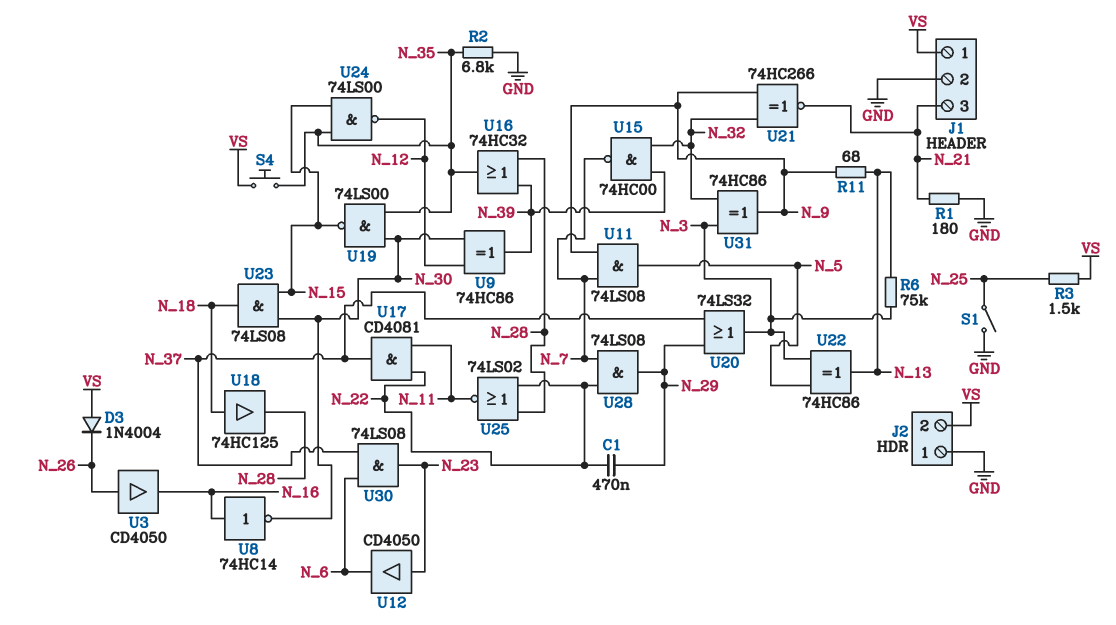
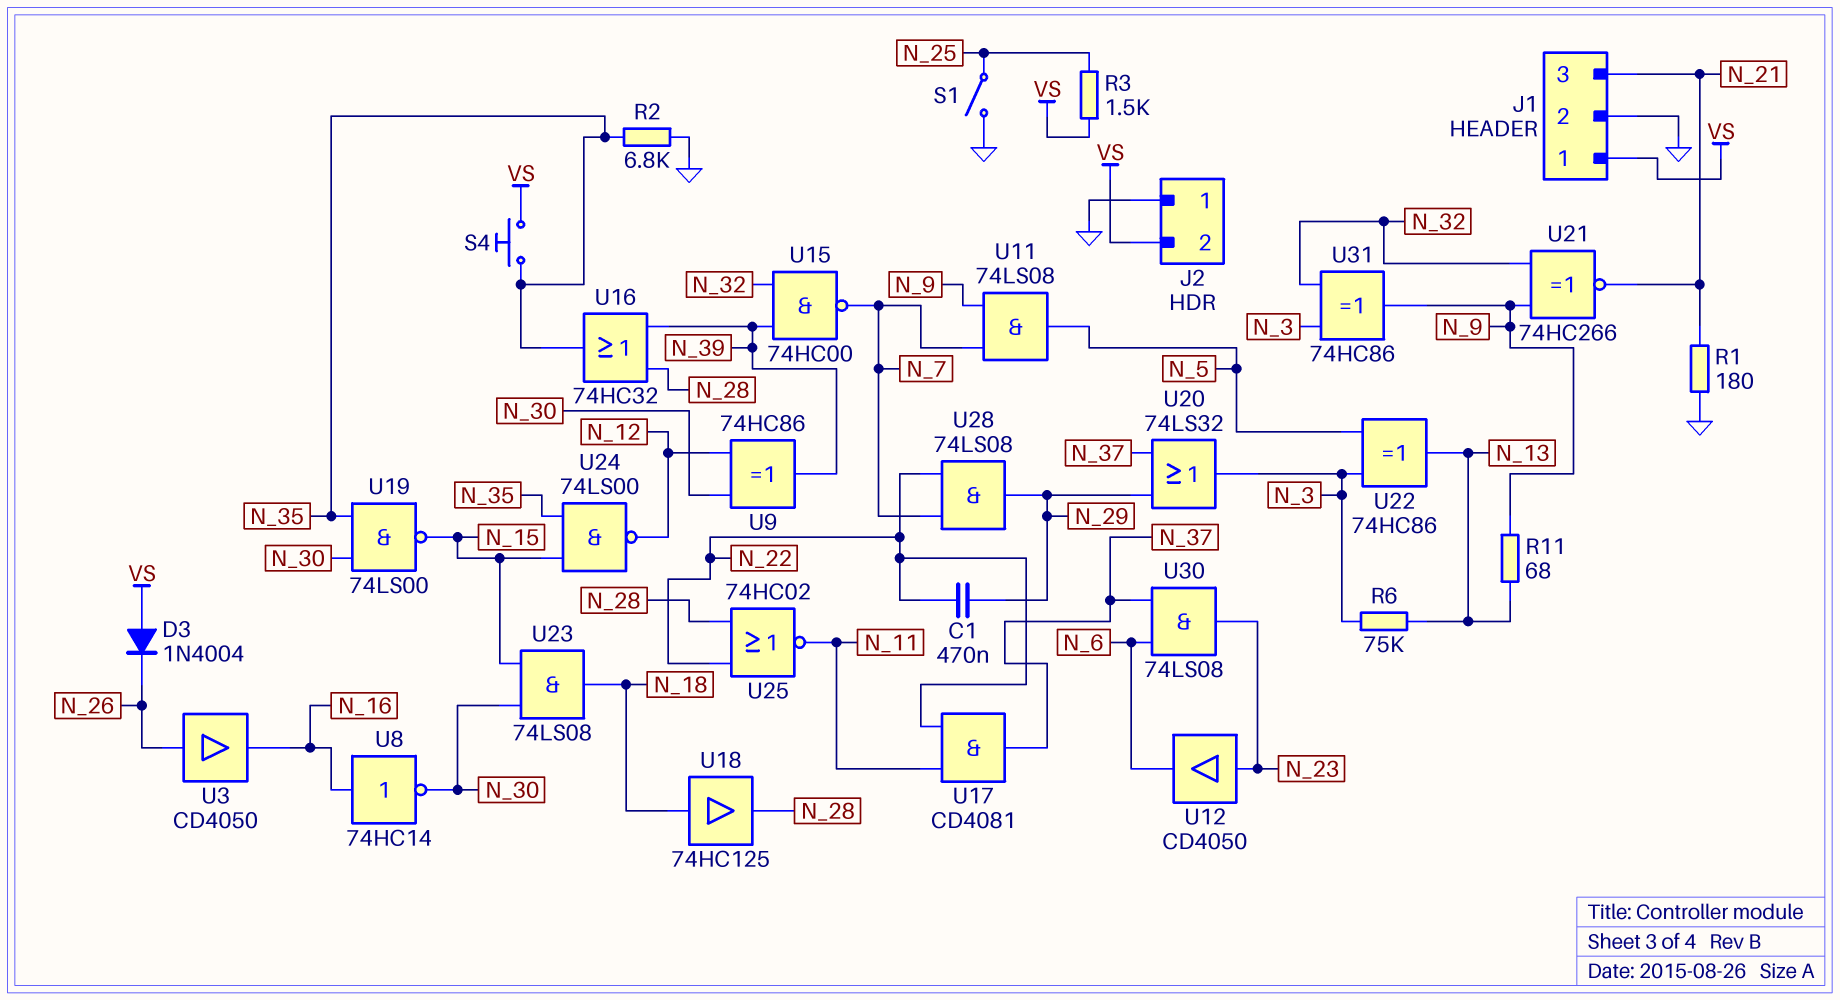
U25: NOR 74LS02 (in N_22, in N_28, out N_11) -> NOR 74HC02 (in N_22, in N_28, out N_11)

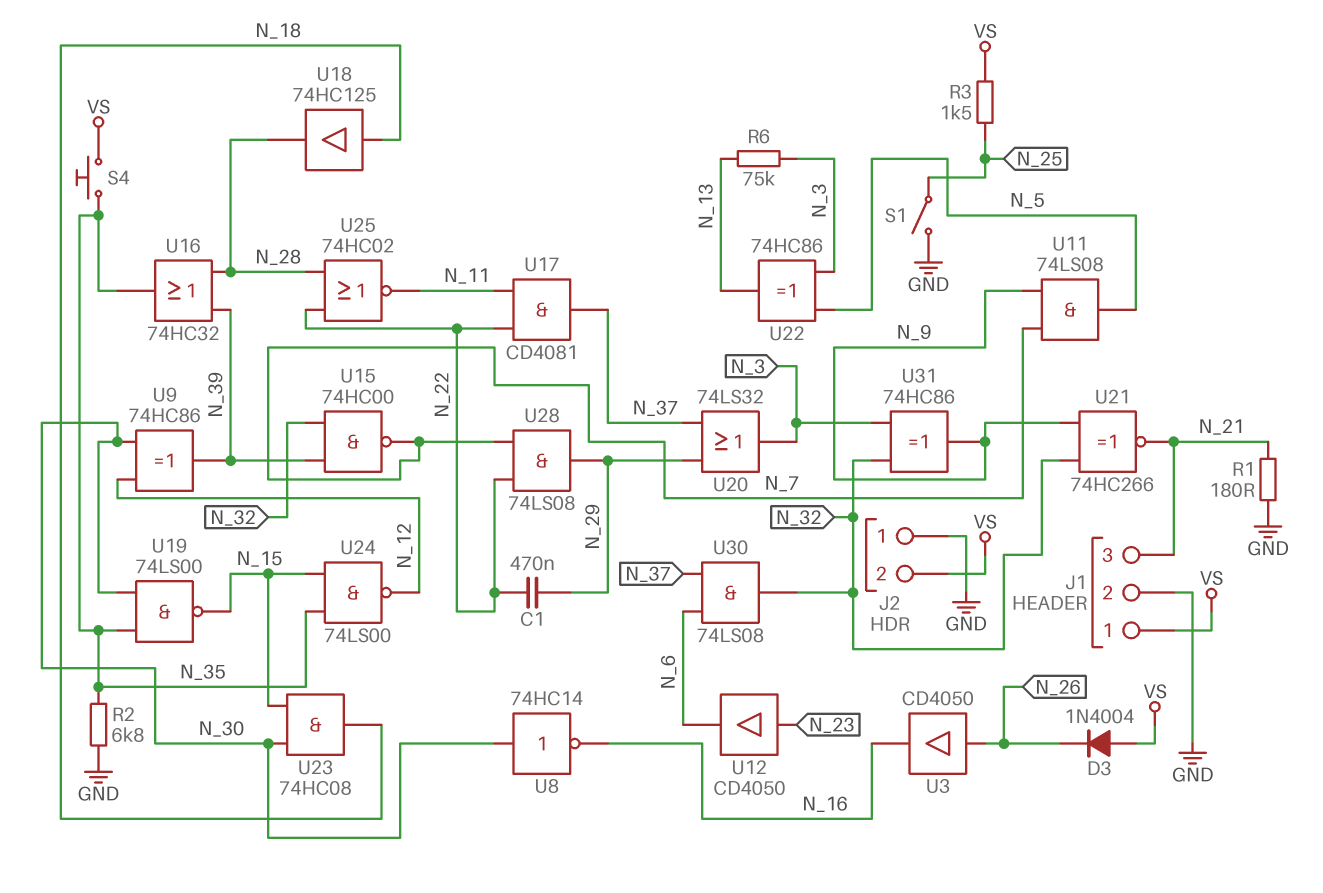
R11: 68 (N_9, N_13) -> none
U8: NOT 74HC14 (in N_16, out N_30) -> NOT 74HC14 (in N_30, out N_16)
U23: AND 74LS08 (in N_15, in N_30, out N_18) -> AND 74HC08 (in N_15, in N_30, out N_18)
U30: AND 74LS08 (in N_6, in N_37, out N_23) -> AND 74LS08 (in N_6, in N_37, out N_32)

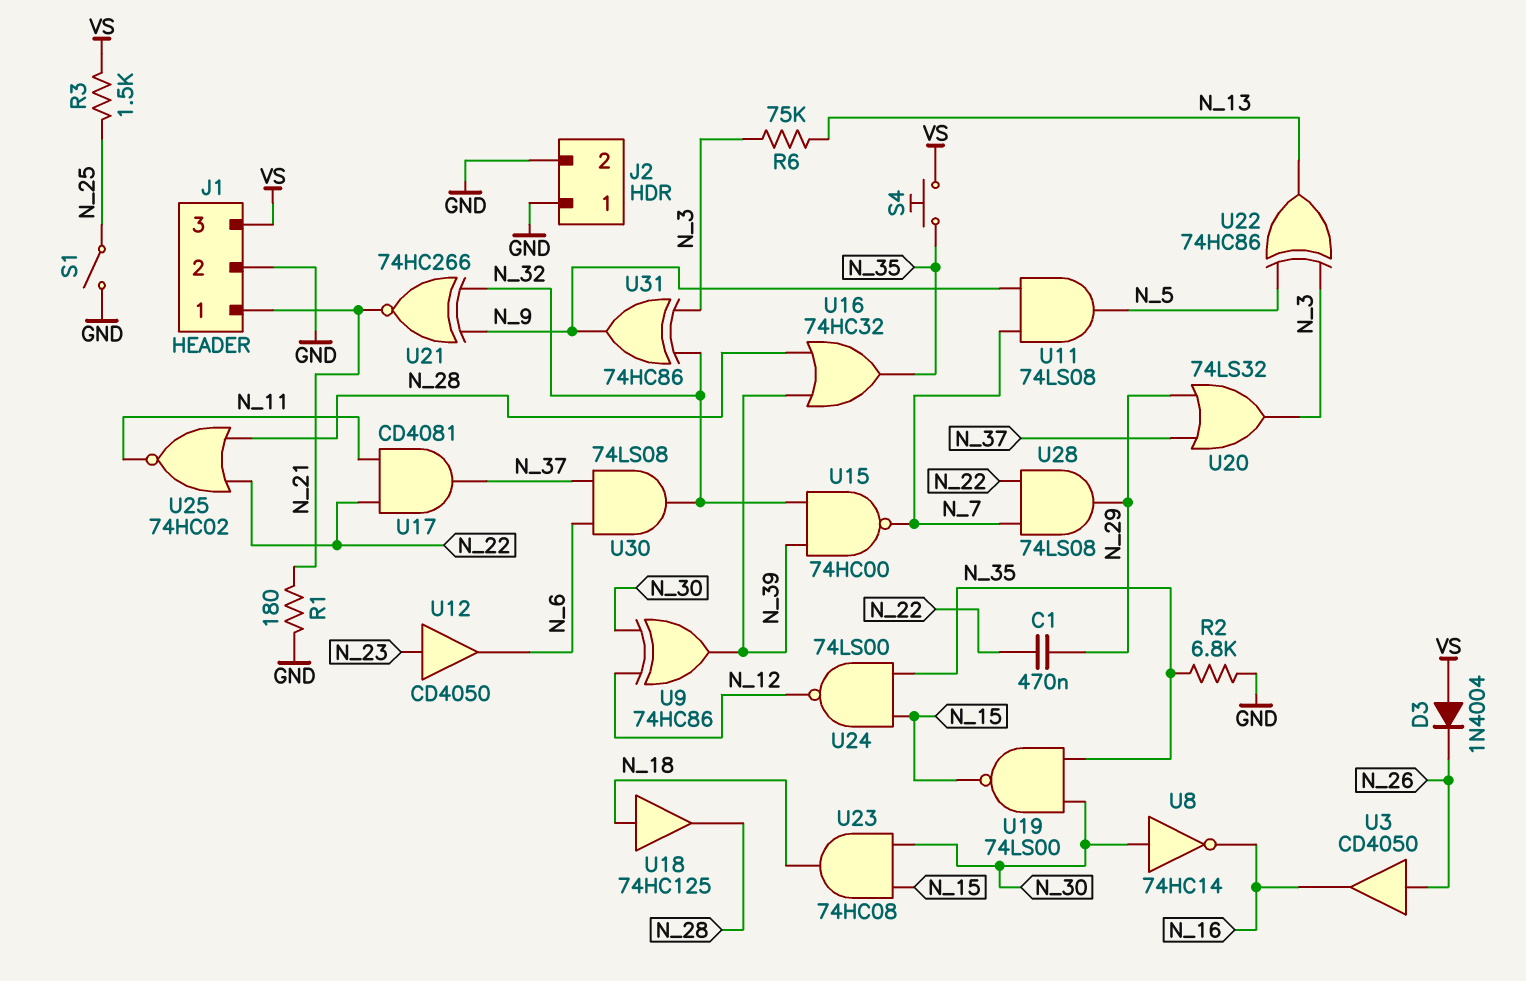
J1 pin 1: VS -> N_21
J1 pin 3: N_21 -> VS
J2 pin 2: VS -> GND

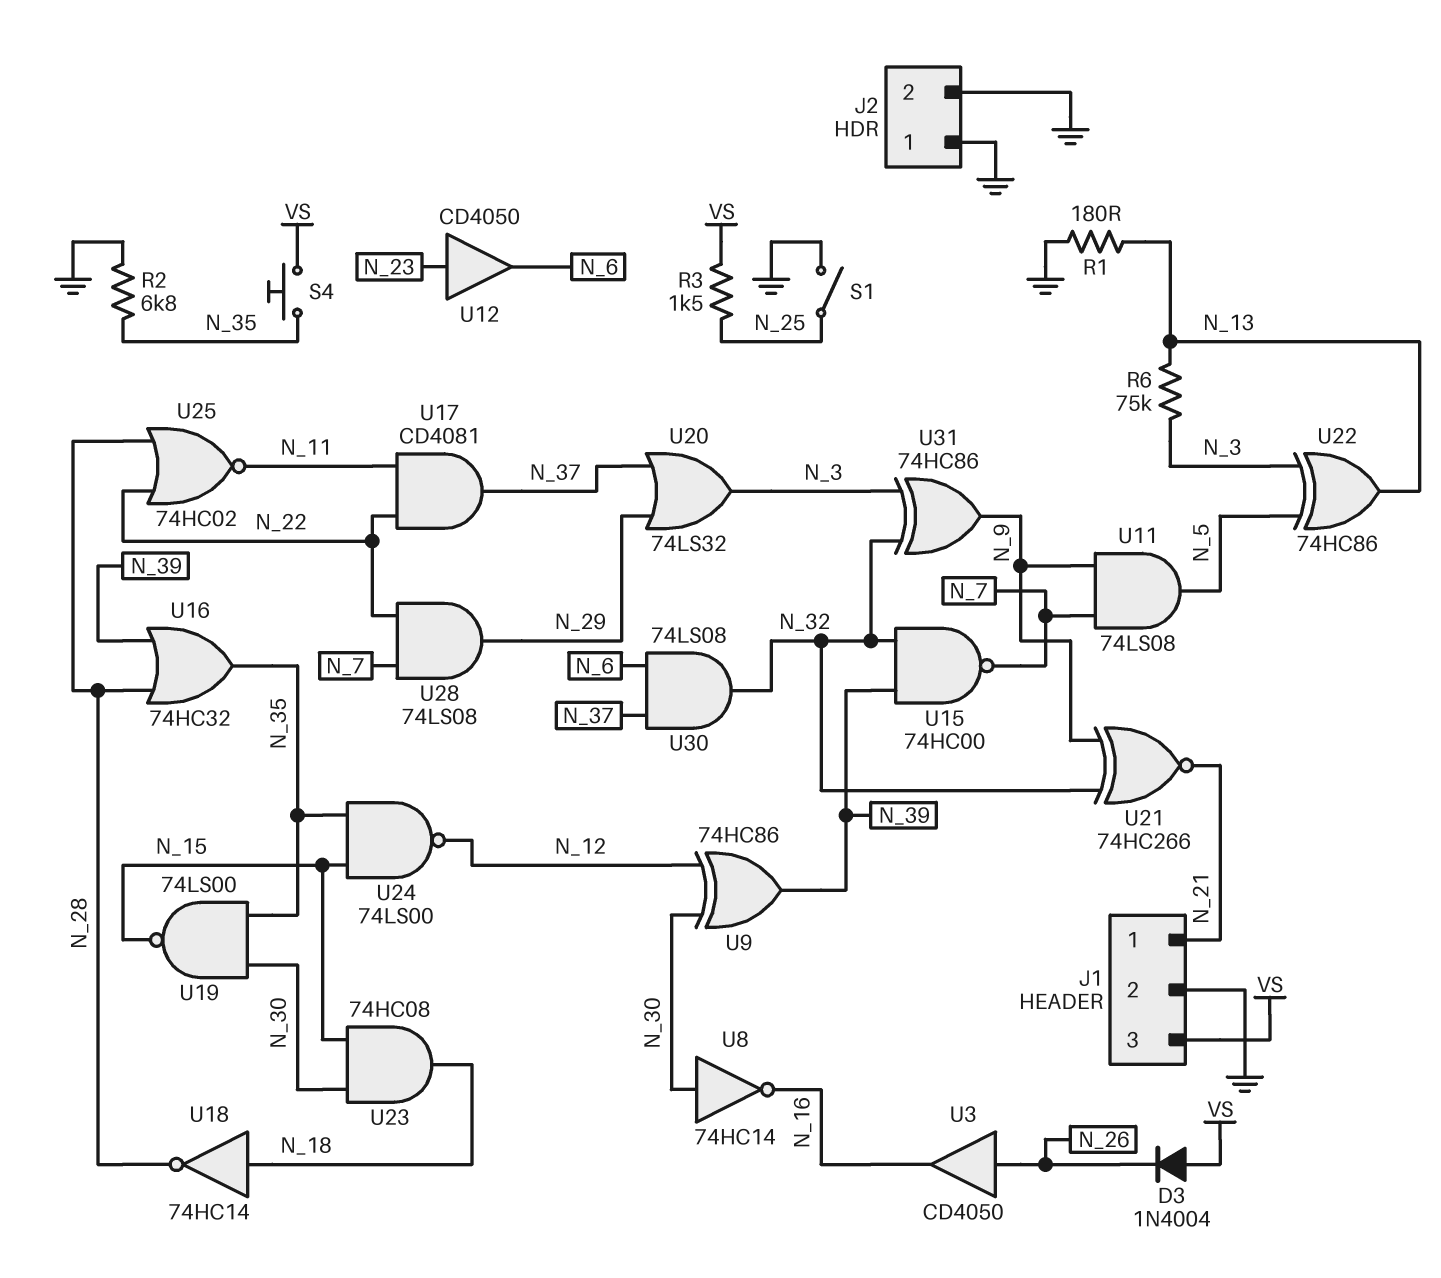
C1: 470nF (N_22, N_29) -> none
R1: 180 (GND, N_21) -> 180 (GND, N_13)
U18: buffer 74HC125 (in N_18, out N_28) -> NOT 74HC14 (in N_18, out N_28)

